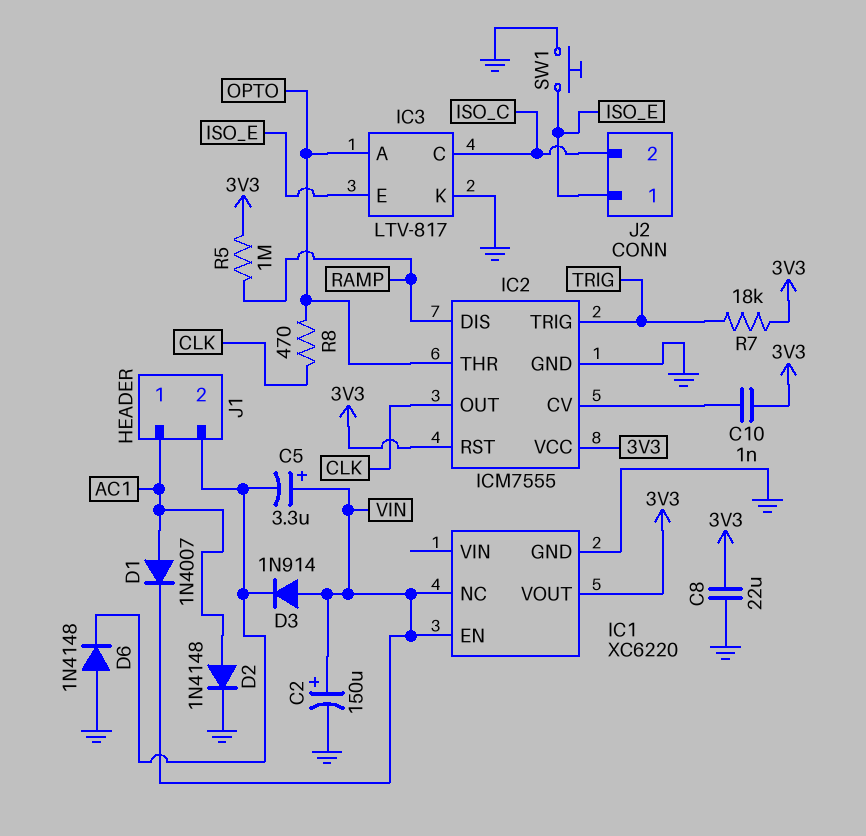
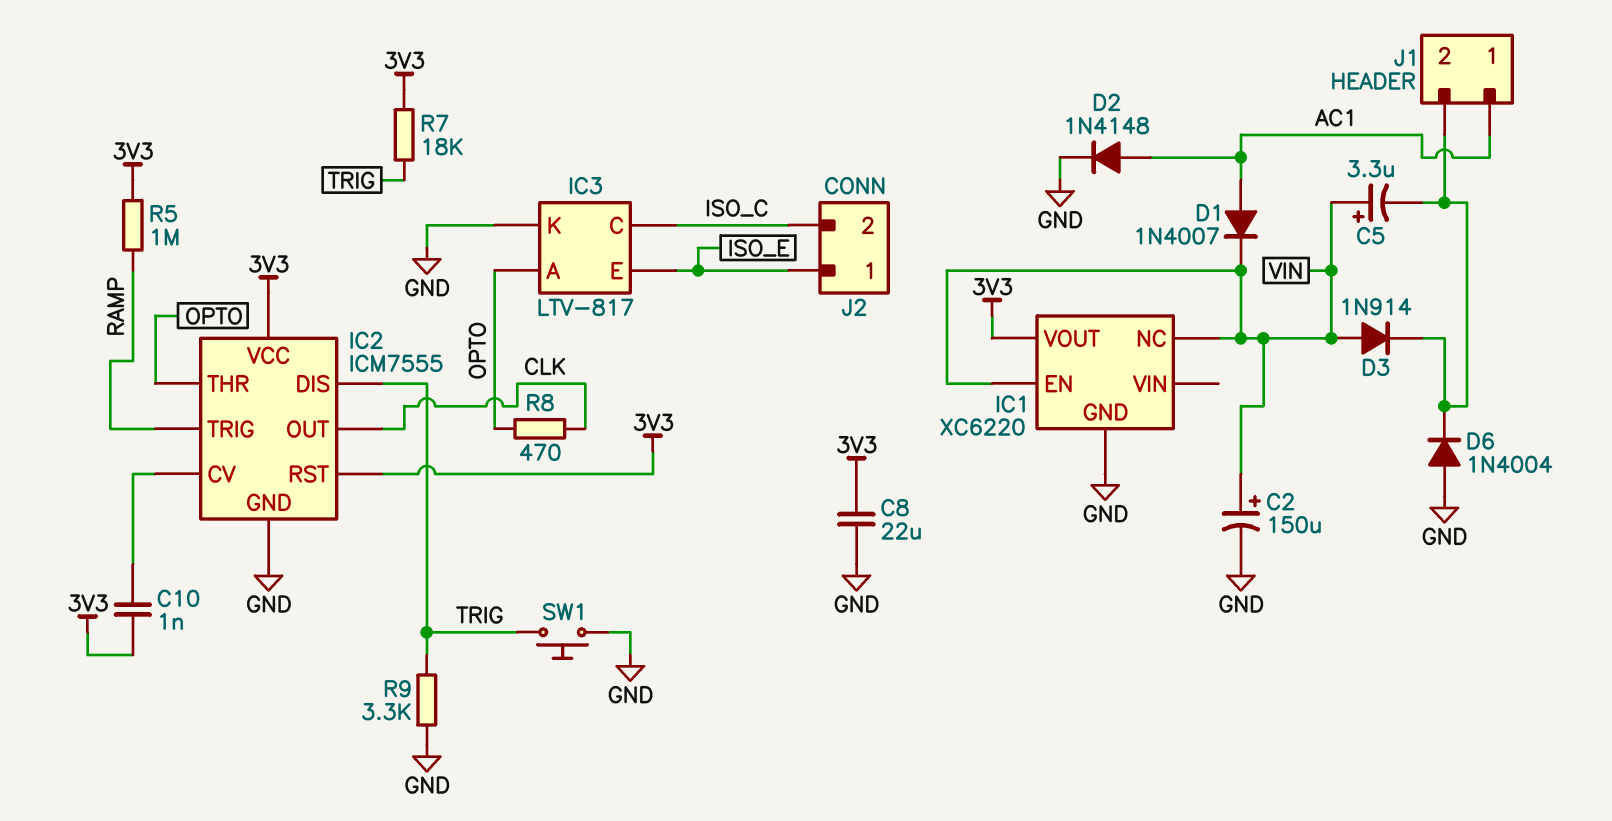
D6: diode 1N4148 (A GND, K J1/2) -> diode 1N4004 (A GND, K J1/2)
IC2 pin DIS: RAMP -> TRIG
IC2 pin TRIG: TRIG -> RAMP
R9: none -> 3.3k (GND, TRIG)
SW1: button (GND, ISO_E) -> button (GND, TRIG)

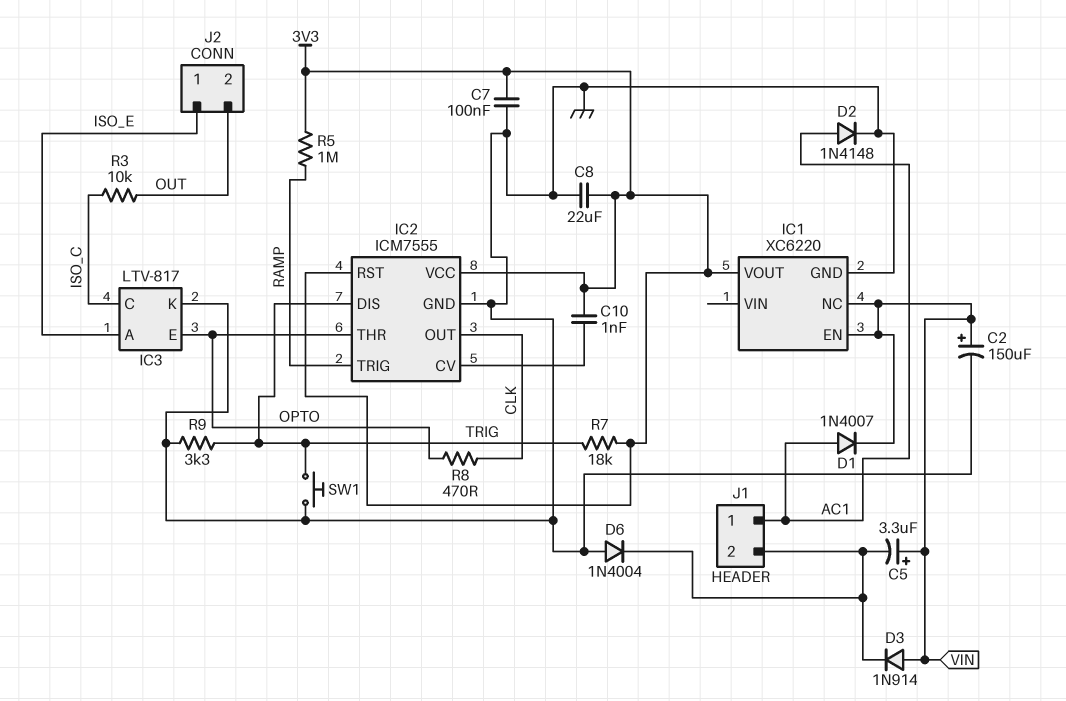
C7: none -> 100nF (3V3, GND)
IC3 pin A: OPTO -> ISO_E
IC3 pin E: ISO_E -> OPTO
J2 pin 2: ISO_C -> OUT
R3: none -> 10k (ISO_C, OUT)

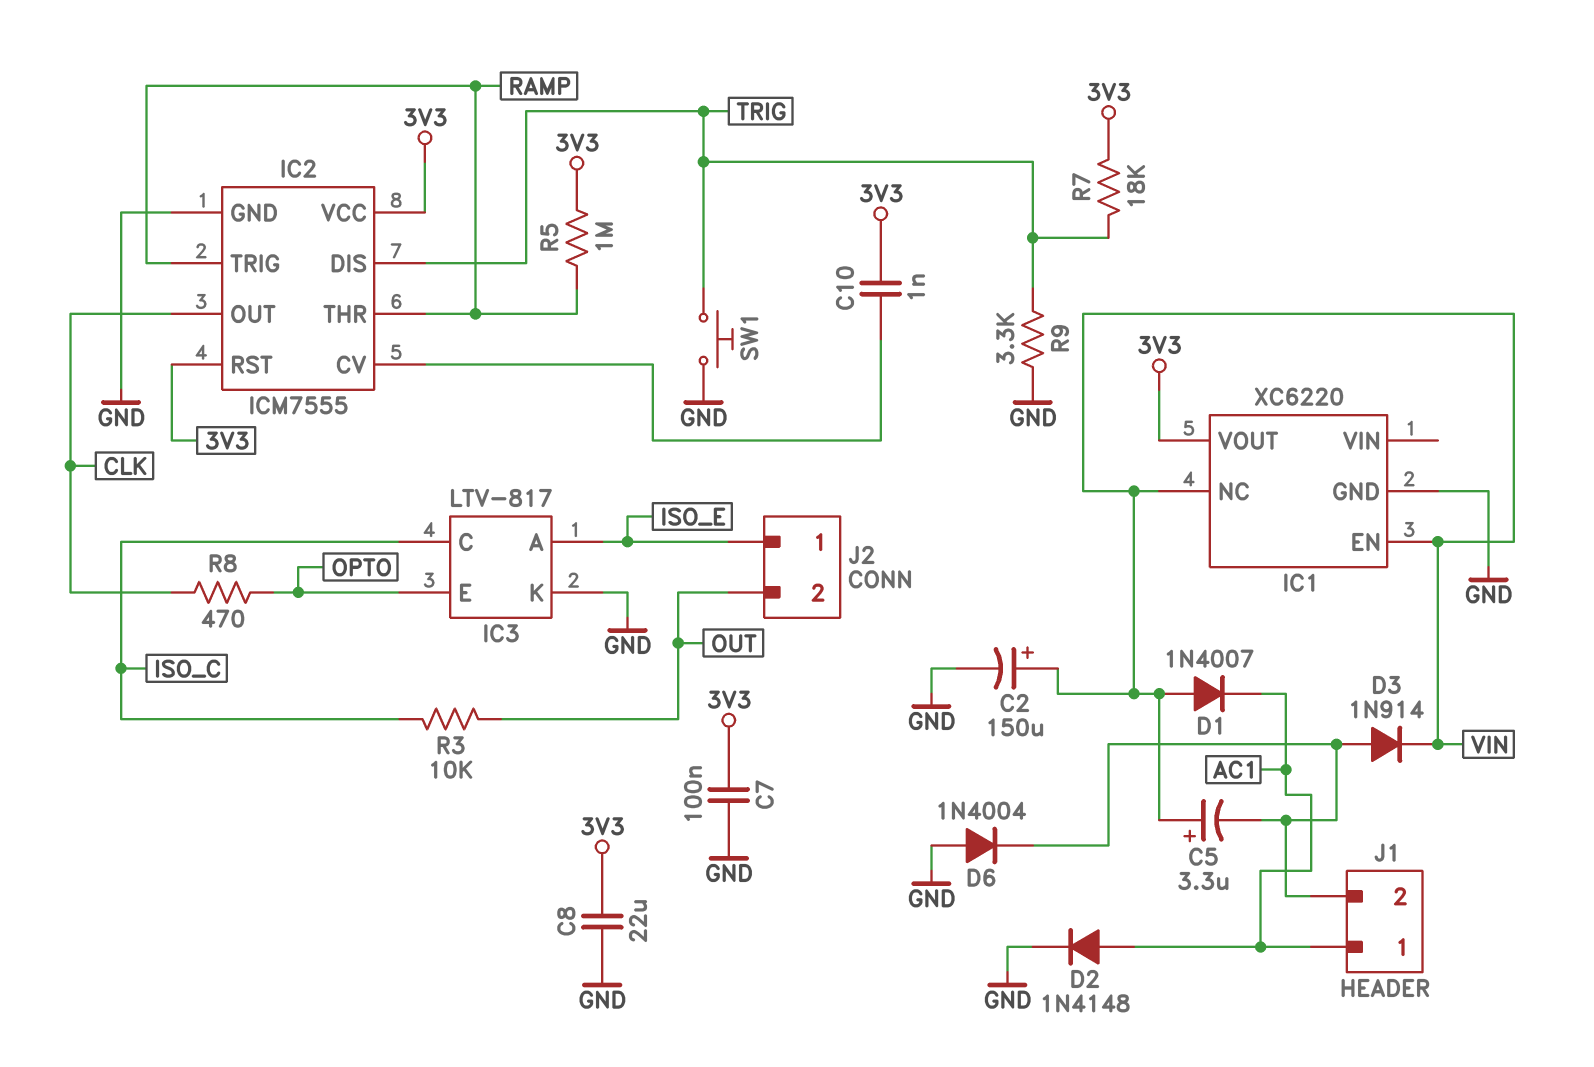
D1: diode 1N4007 (A AC1, K VIN) -> diode 1N4007 (A VIN, K AC1)
D3: diode 1N914 (A VIN, K J1/2) -> diode 1N914 (A J1/2, K VIN)
IC2 pin THR: OPTO -> RAMP

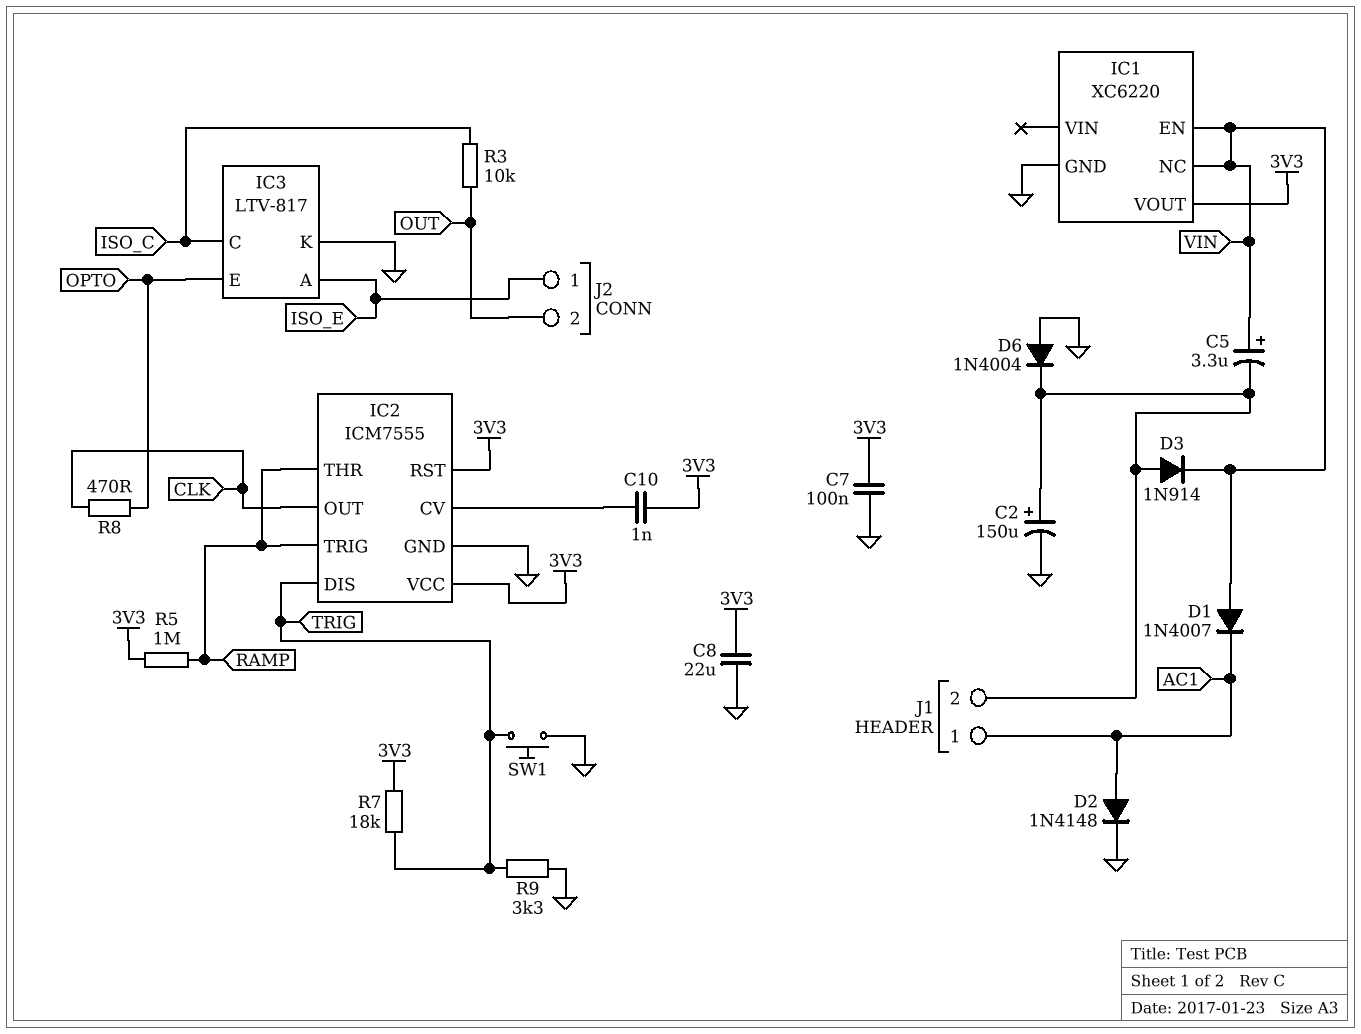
C2: 150uF (plus VIN, minus GND) -> 150uF (plus J1/2, minus GND)

